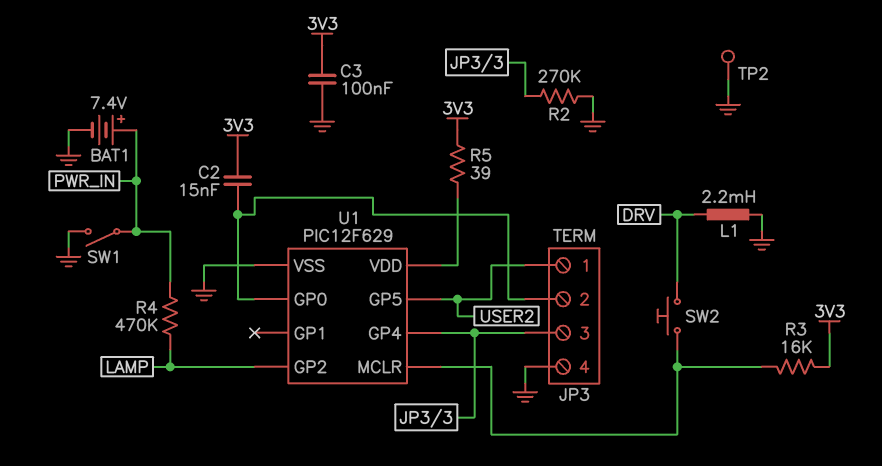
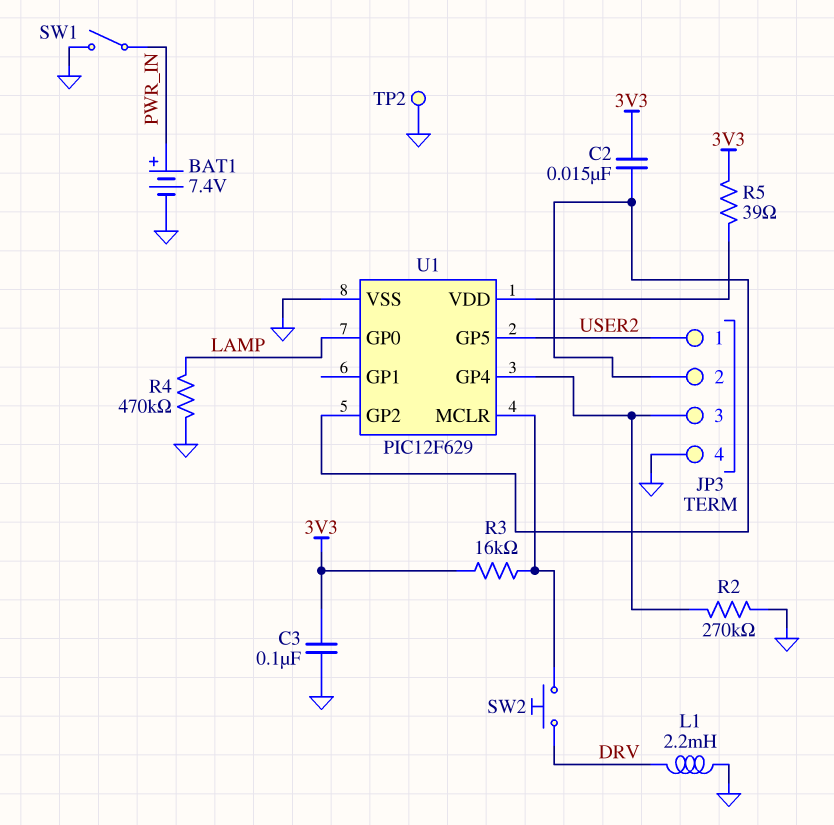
R4: 470k (LAMP, PWR_IN) -> 470k (GND, LAMP)
U1 pin GP0: JP3/2 -> LAMP
U1 pin GP2: LAMP -> JP3/2

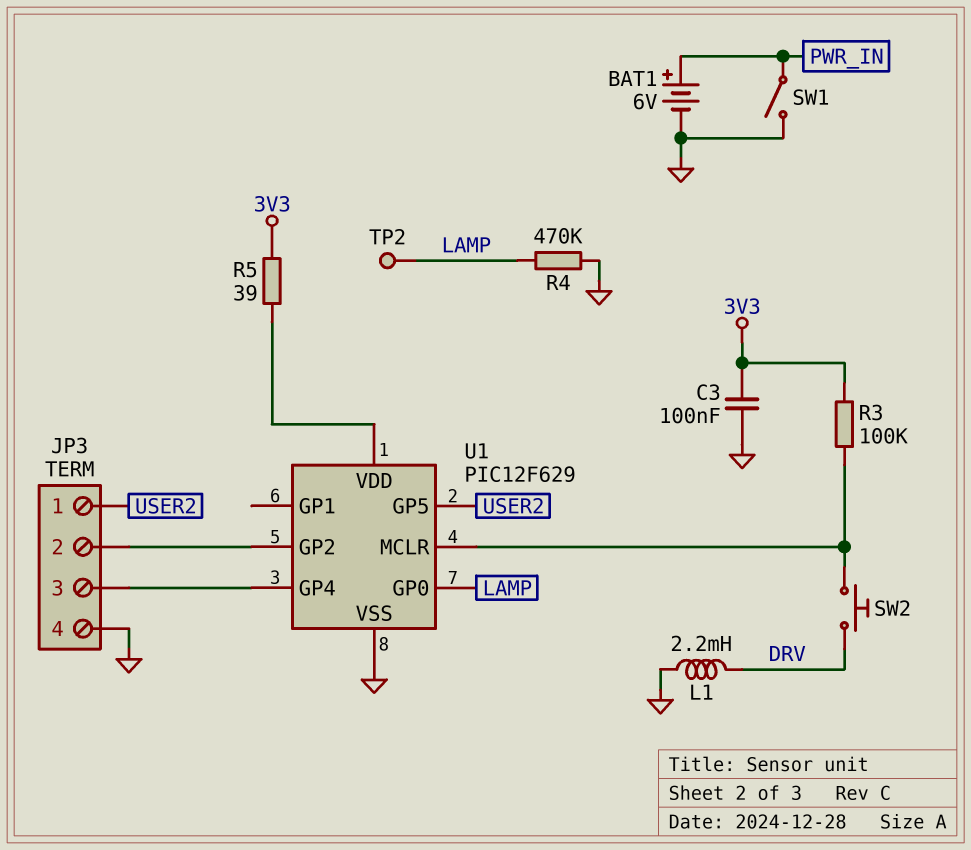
BAT1: 7.4V (plus PWR_IN, minus GND) -> 6V (plus PWR_IN, minus GND)
C2: 15nF (3V3, JP3/2) -> none
R2: 270k (GND, JP3/3) -> none
R3: 16k (3V3, U1/MCLR) -> 100k (3V3, U1/MCLR)
TP2: test point (GND) -> test point (LAMP)

